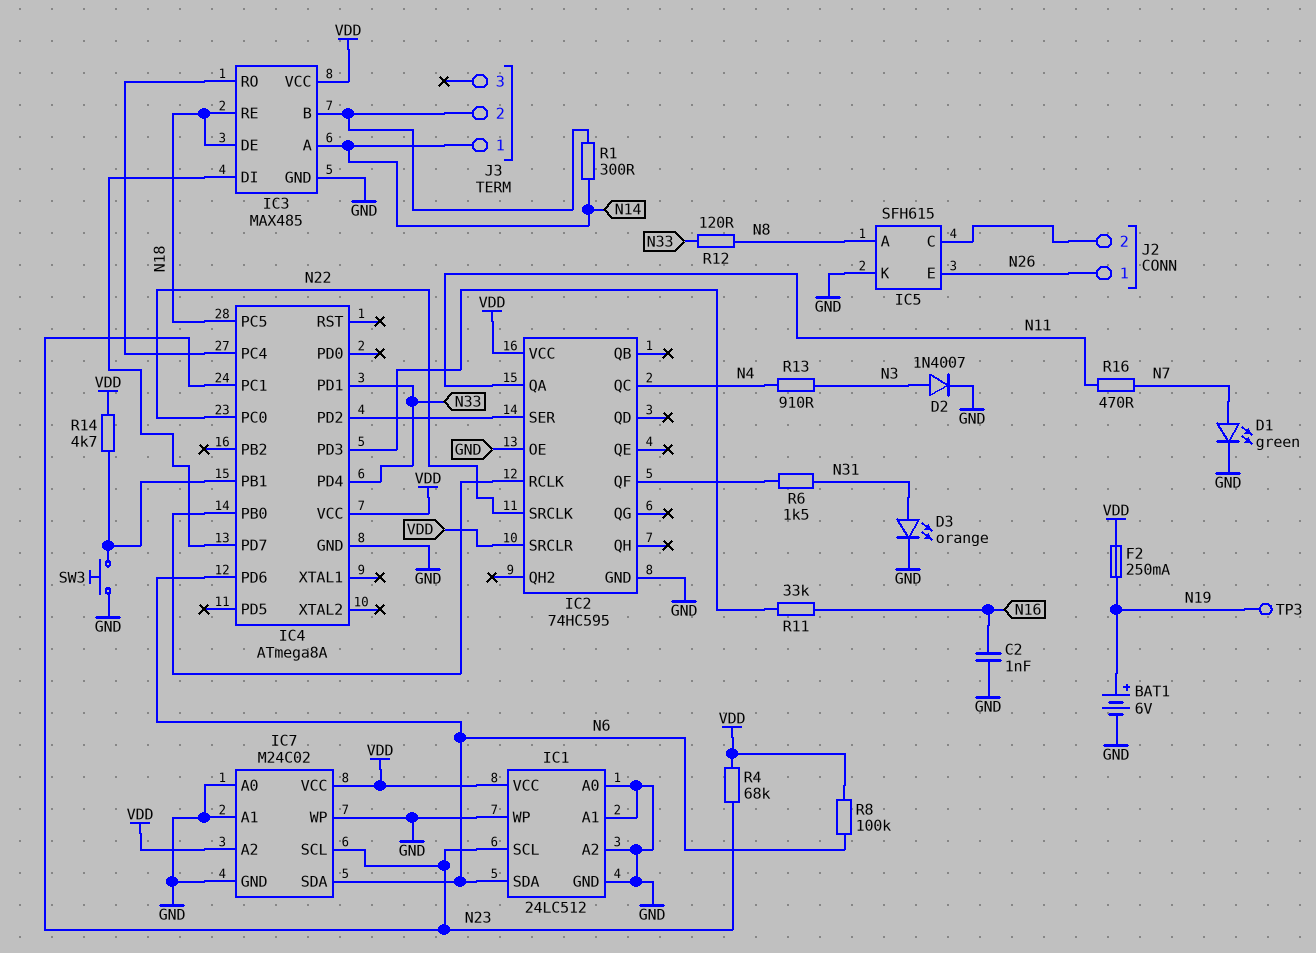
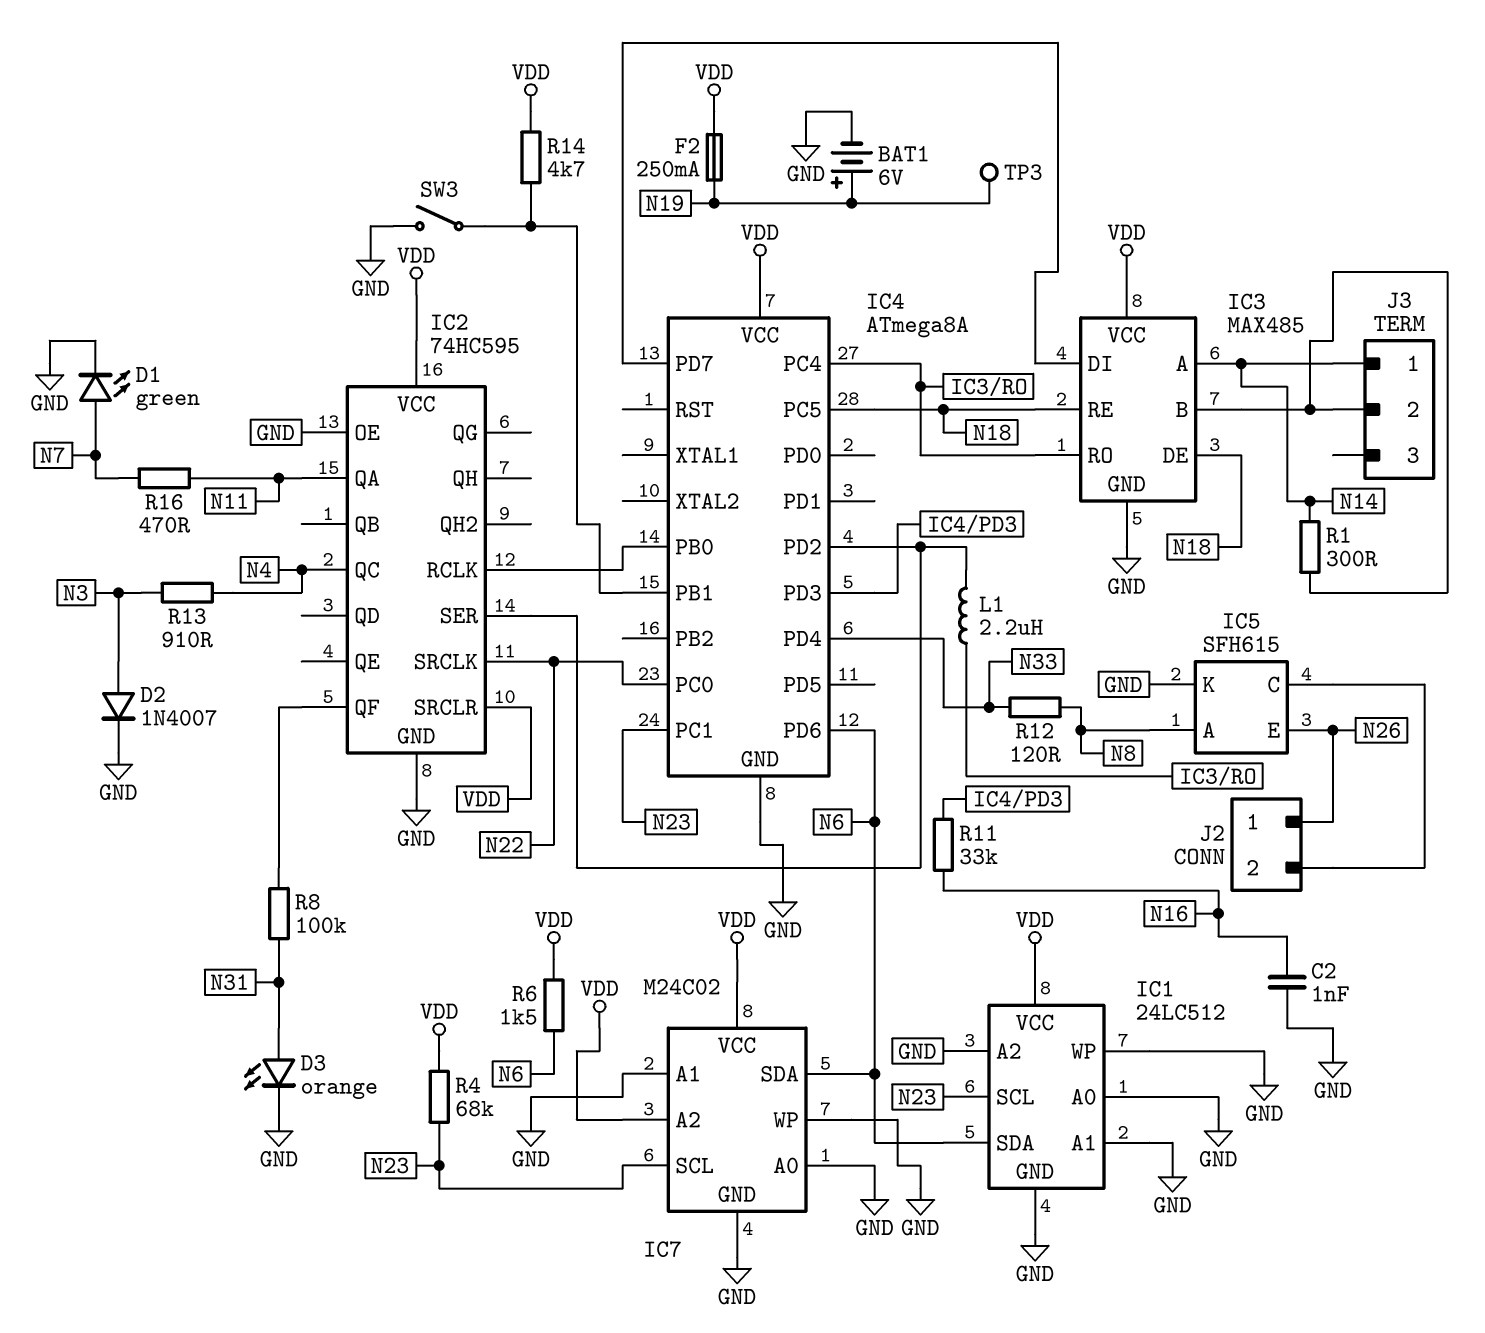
IC4 pin PD1: N33 -> none
L1: none -> 2.2uH (IC2/SER, IC3/RO)
R6: 1.5k (IC2/QF, N31) -> 1.5k (N6, VDD)
R8: 100k (N6, VDD) -> 100k (IC2/QF, N31)
SW3: button (GND, IC4/PB1) -> switch (GND, IC4/PB1)

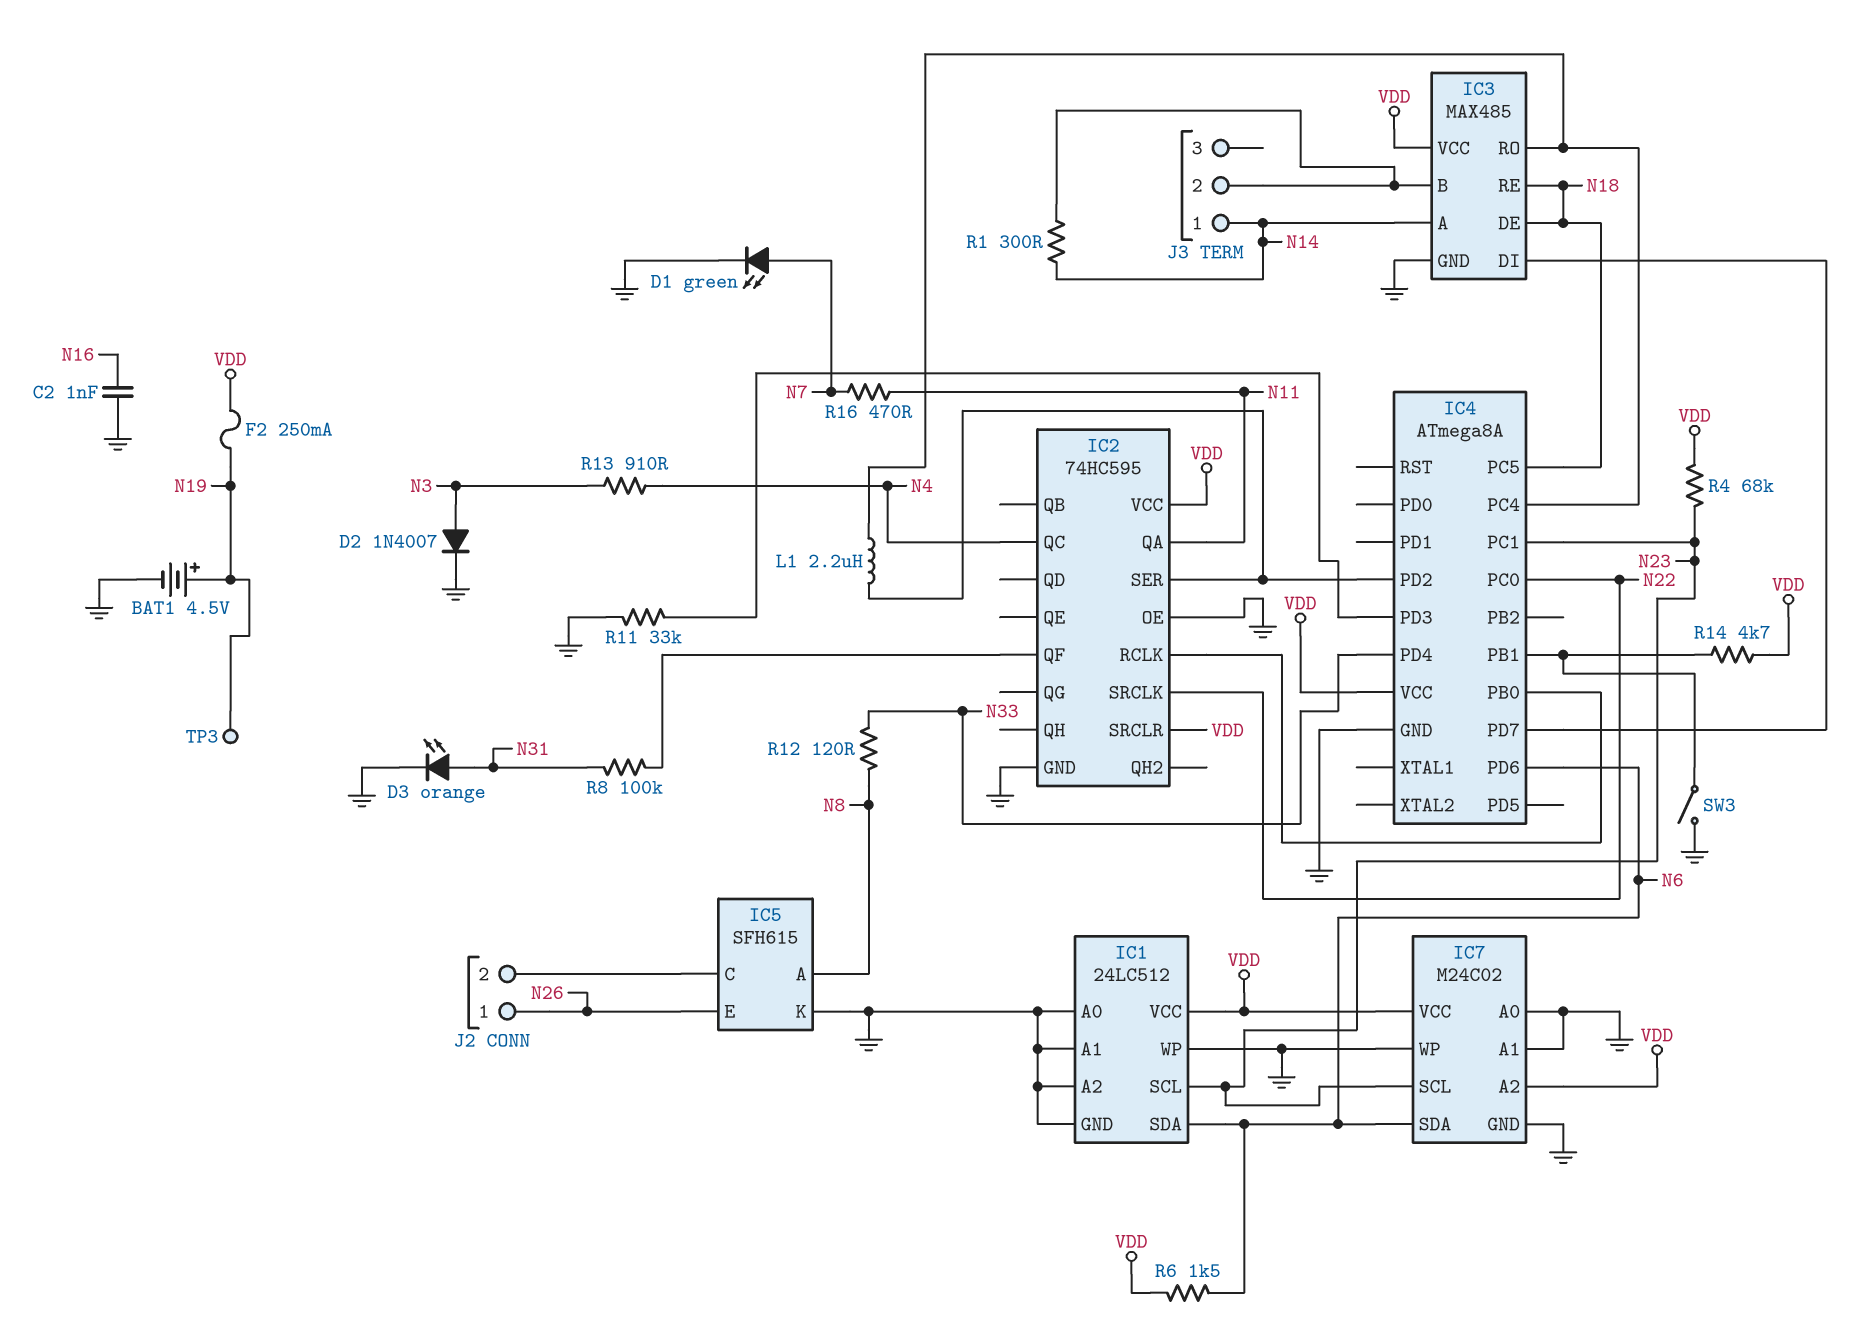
BAT1: 6V (plus N19, minus GND) -> 4.5V (plus N19, minus GND)
R11: 33k (IC4/PD3, N16) -> 33k (GND, IC4/PD3)

